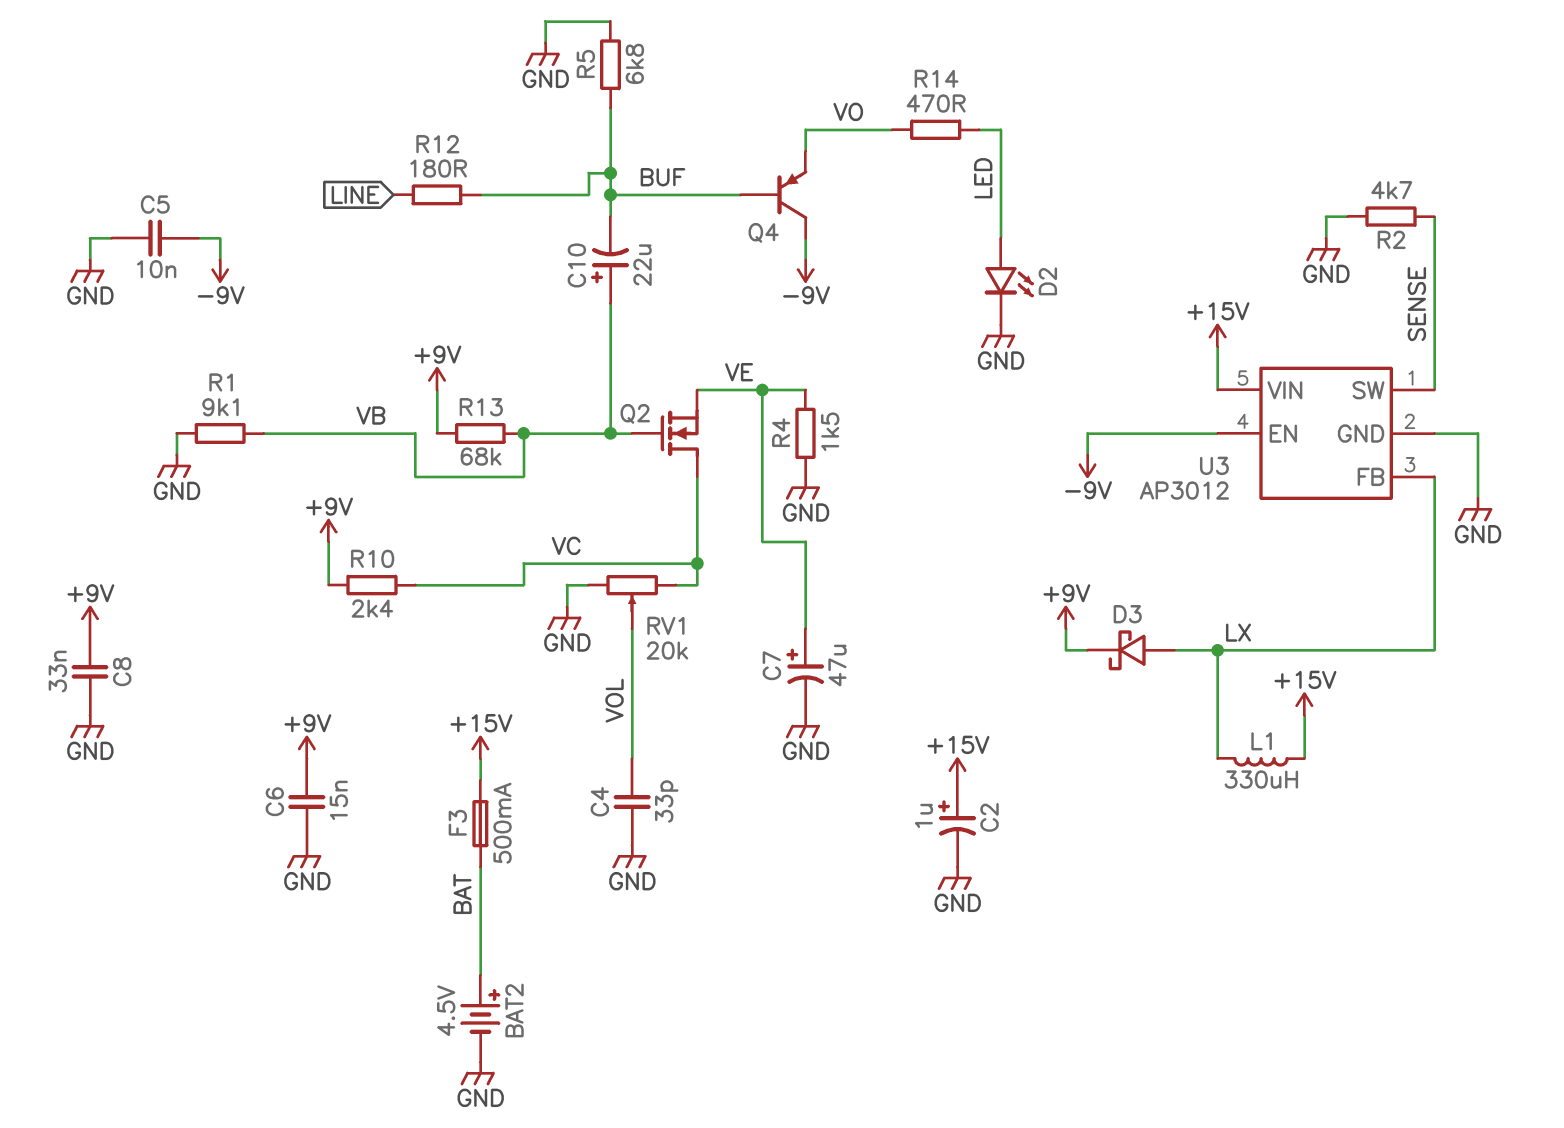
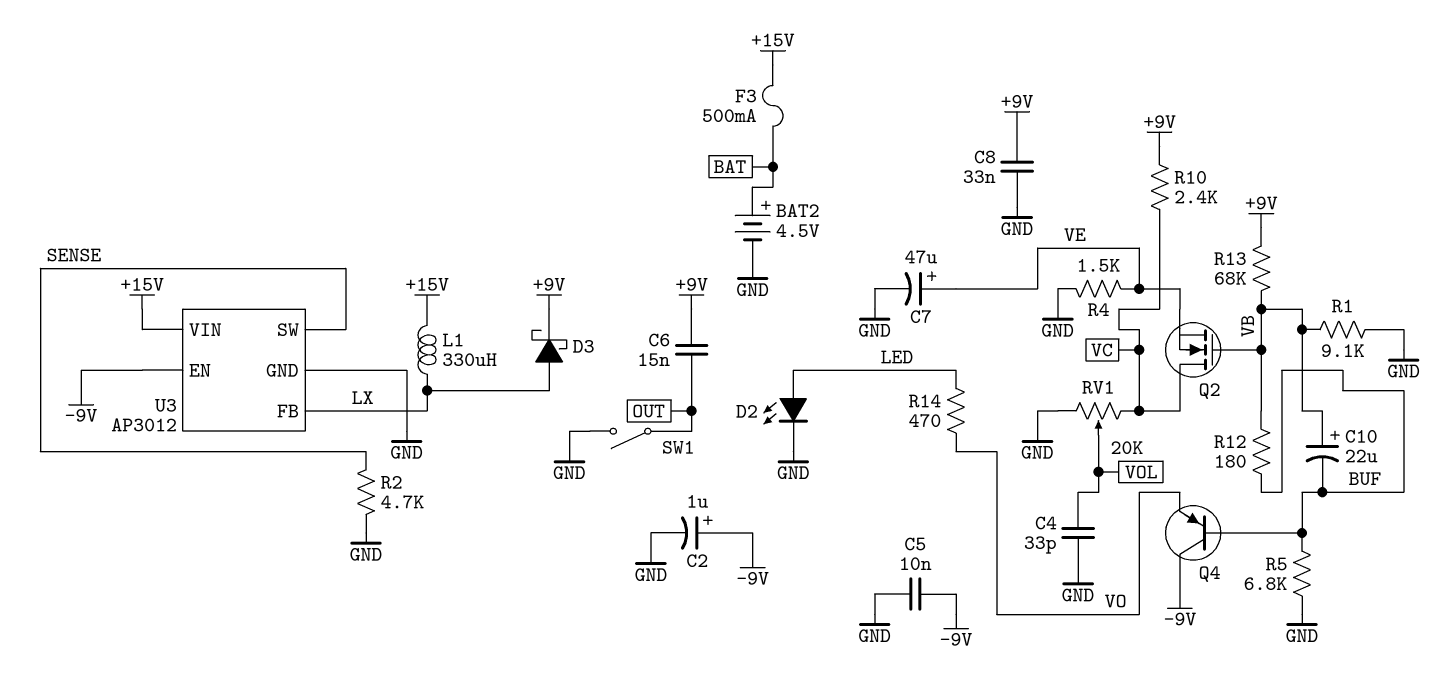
C2: 1uF (plus +15V, minus GND) -> 1uF (plus -9V, minus GND)
C6: 15nF (+9V, GND) -> 15nF (+9V, OUT)
R12: 180 (BUF, LINE) -> 180 (BUF, VB)
SW1: none -> switch (GND, OUT)

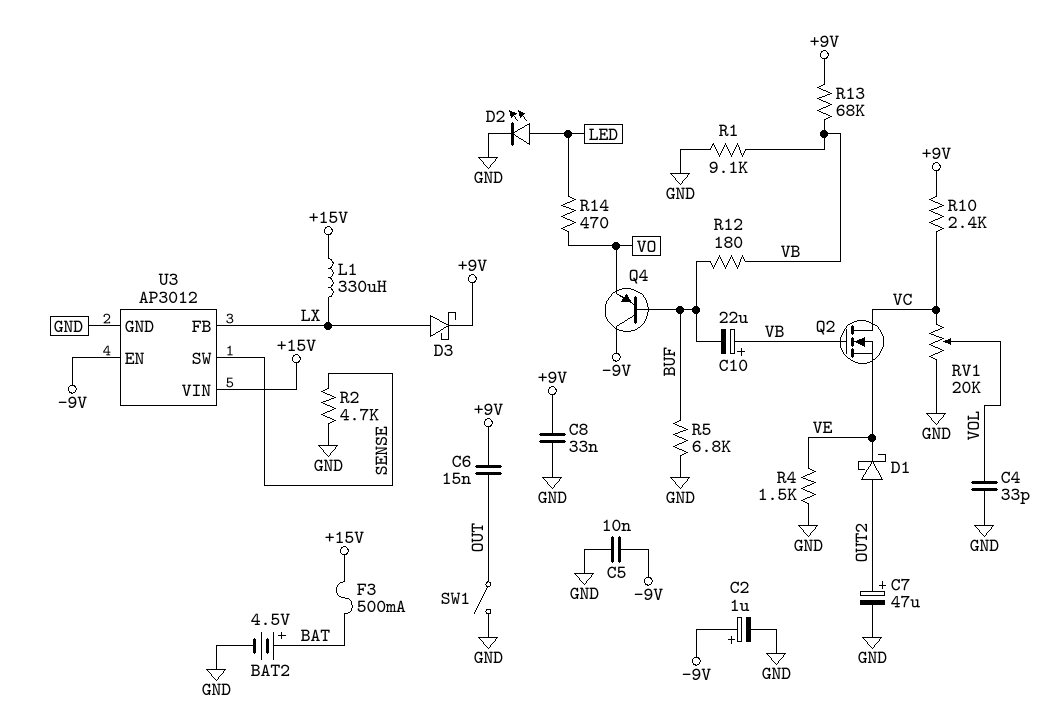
C7: 47uF (plus VE, minus GND) -> 47uF (plus OUT2, minus GND)
D1: none -> schottky (A OUT2, K VE)

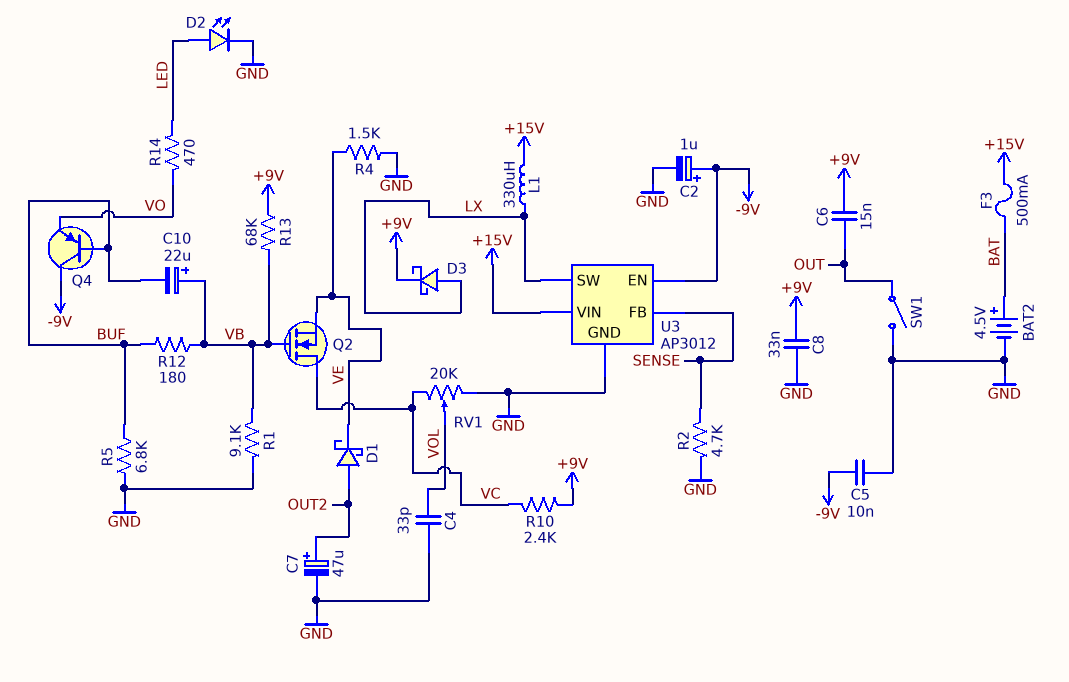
U3 pin FB: LX -> SENSE
U3 pin SW: SENSE -> LX

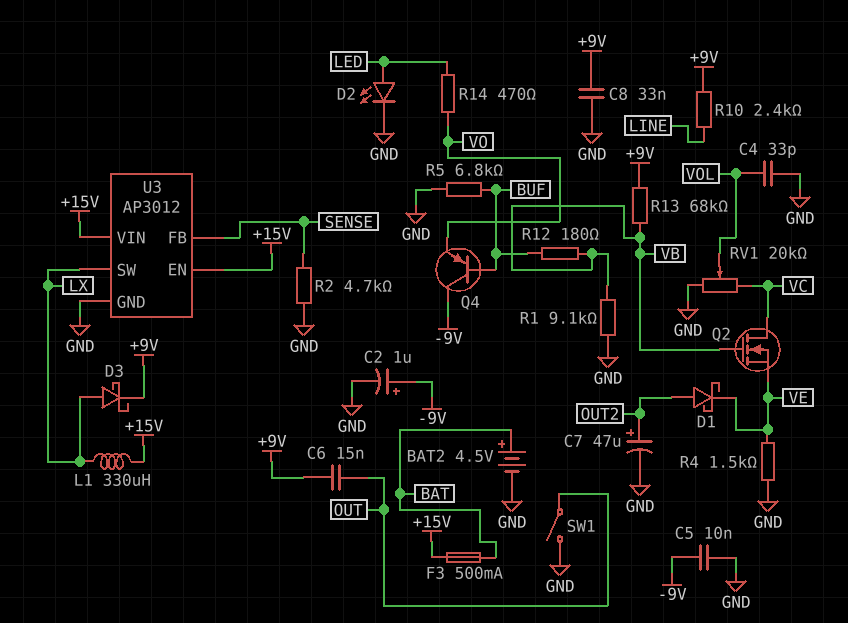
C10: 22uF (plus VB, minus BUF) -> none
R10: 2.4k (+9V, VC) -> 2.4k (+9V, LINE)
U3 pin EN: -9V -> +15V

